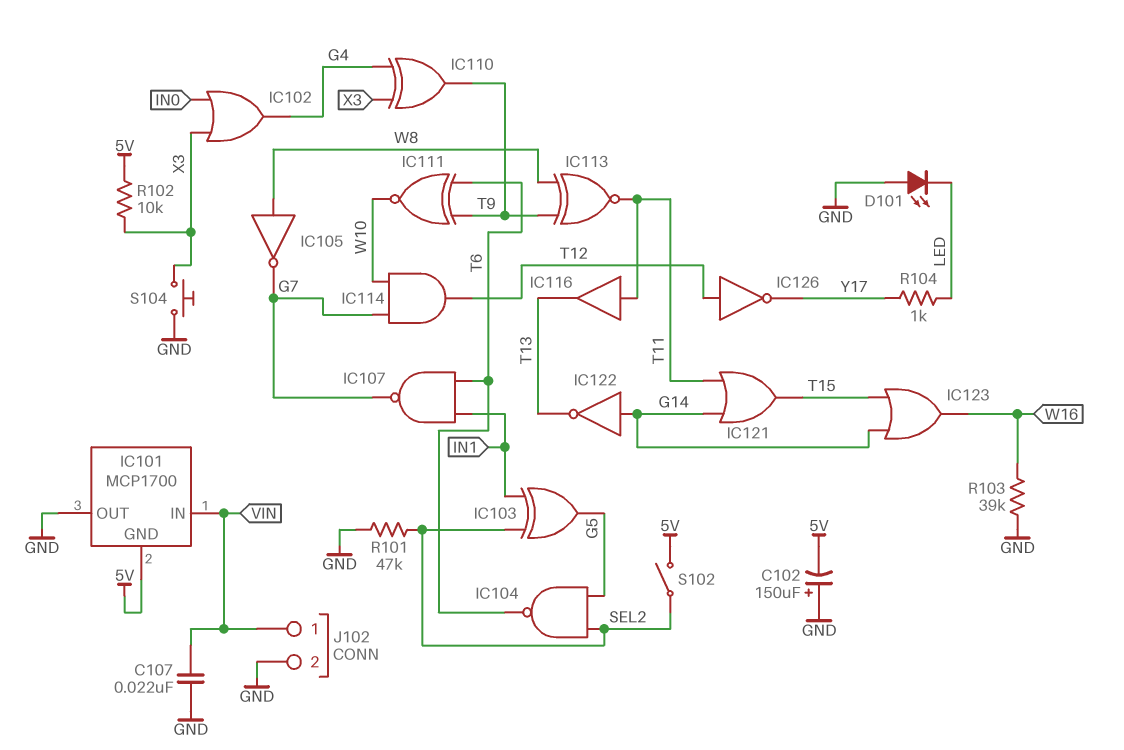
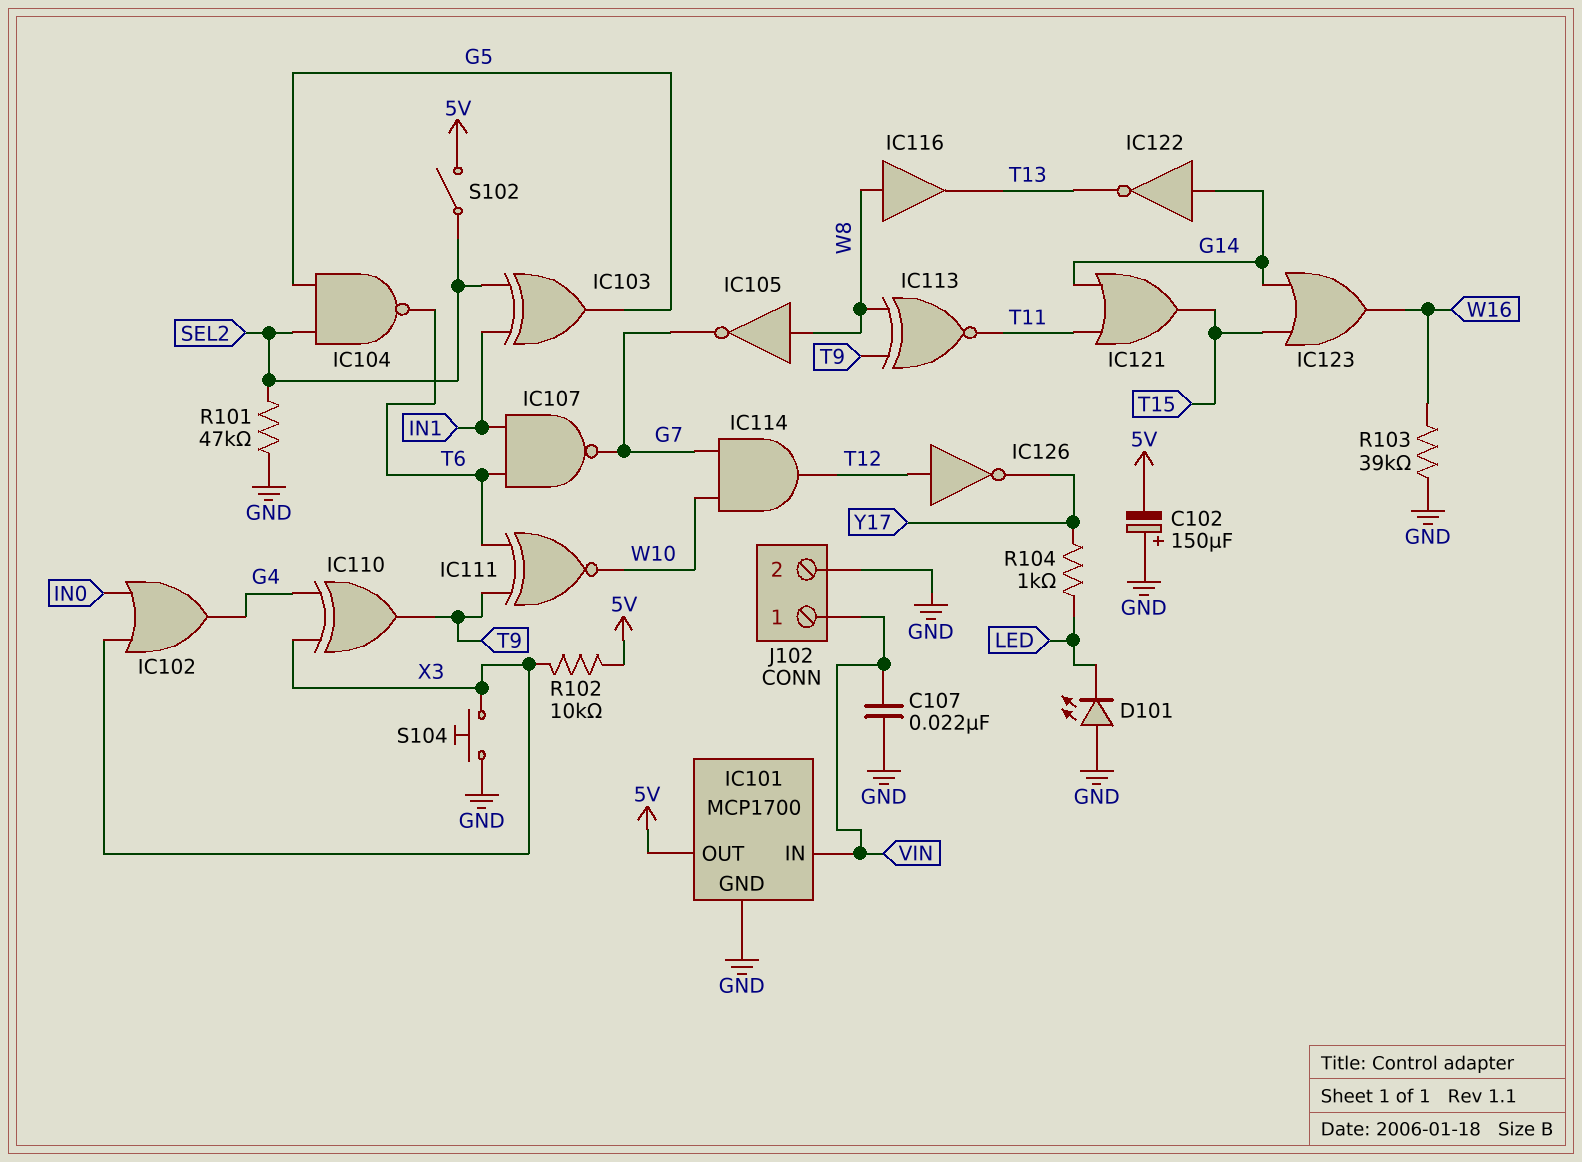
IC101 pin GND: 5V -> GND
IC101 pin OUT: GND -> 5V
IC116: buffer (in T11, out T13) -> buffer (in W8, out T13)

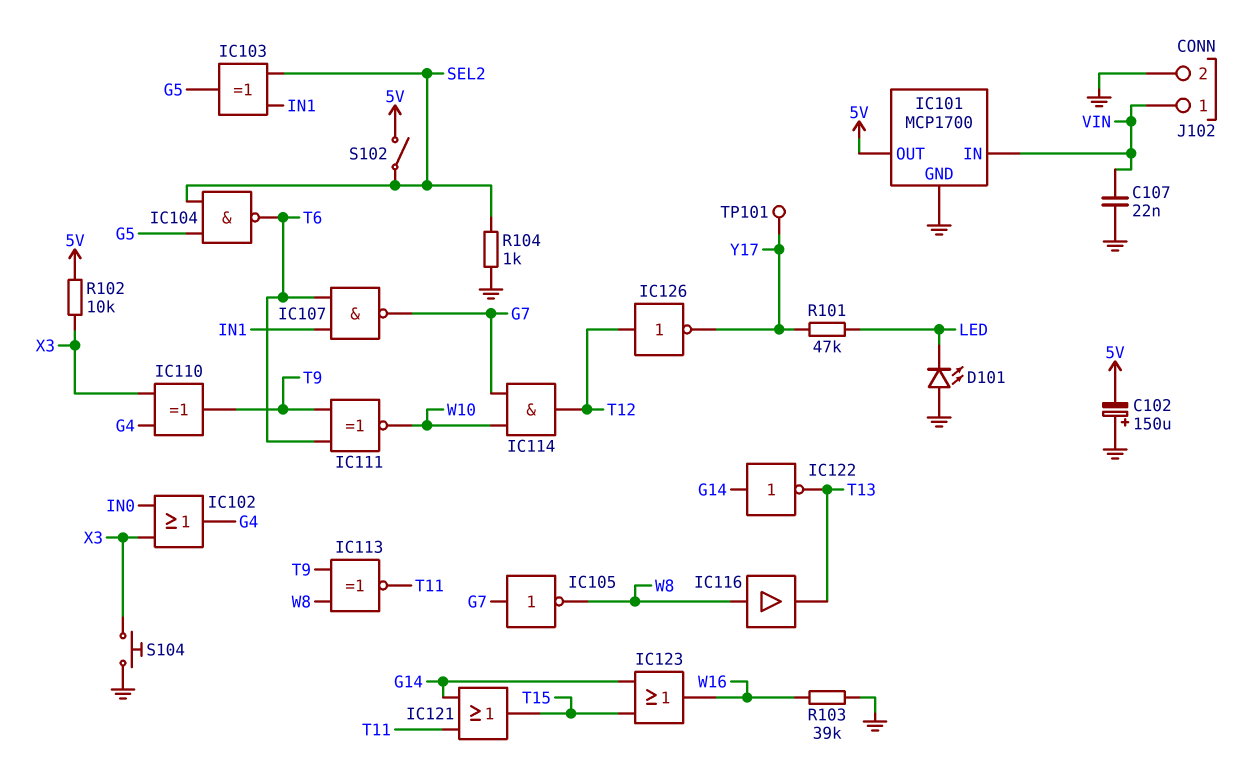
IC105: NOT (in W8, out G7) -> NOT (in G7, out W8)
R101: 47k (GND, SEL2) -> 47k (LED, Y17)
R104: 1k (LED, Y17) -> 1k (GND, SEL2)
TP101: none -> test point (Y17)

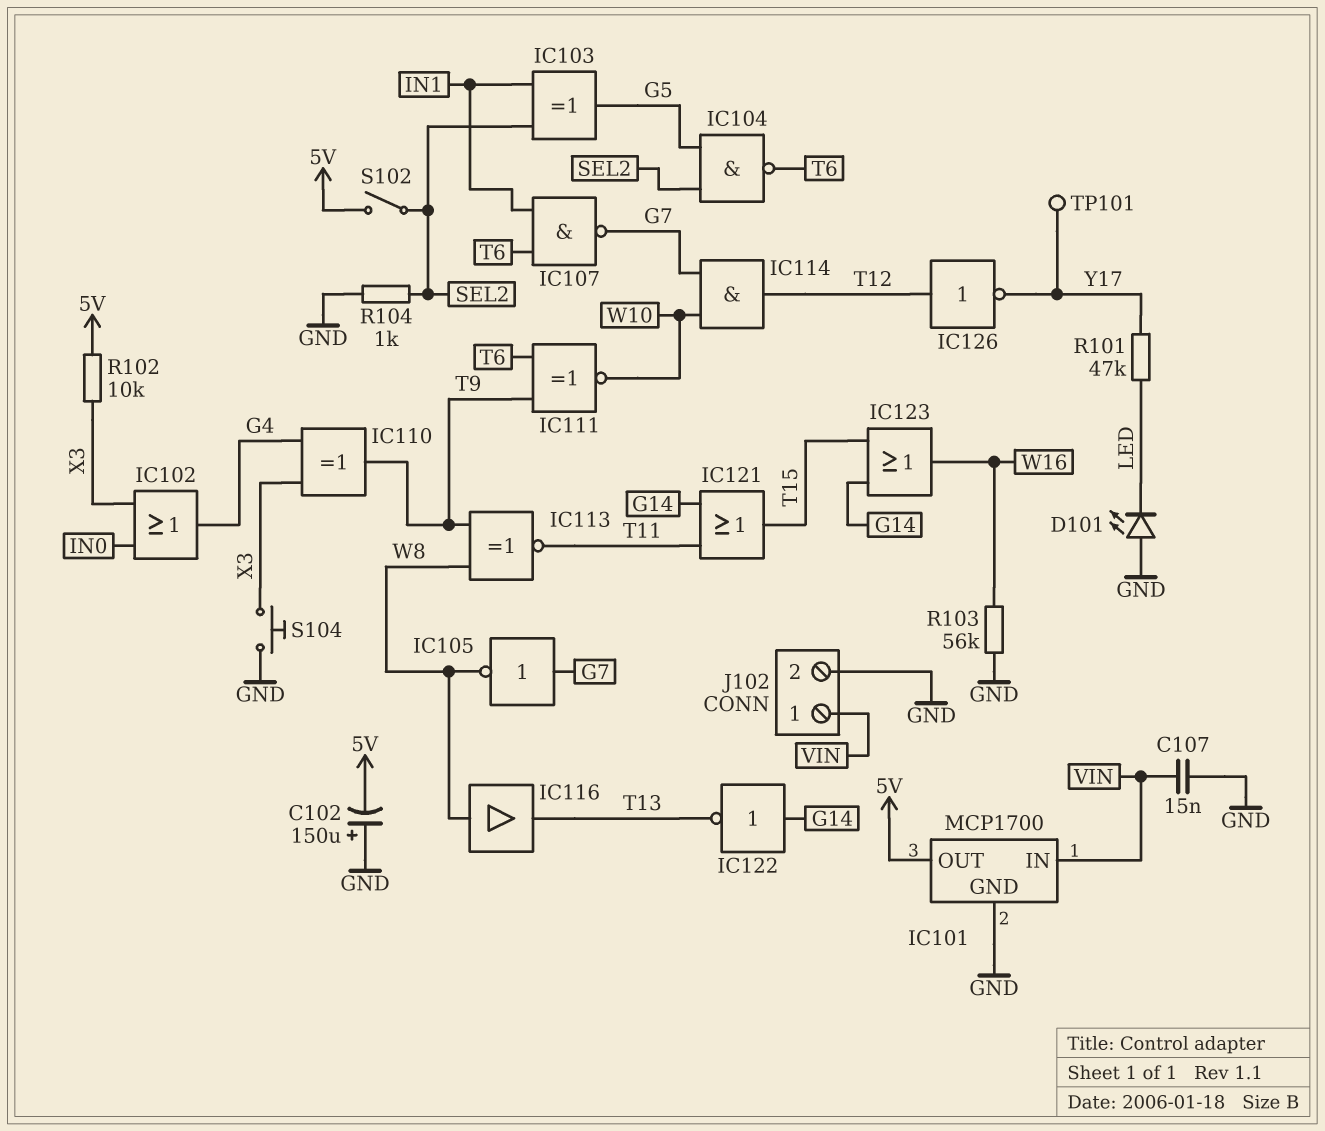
C107: 22nF (GND, VIN) -> 15nF (GND, VIN)
R103: 39k (GND, W16) -> 56k (GND, W16)

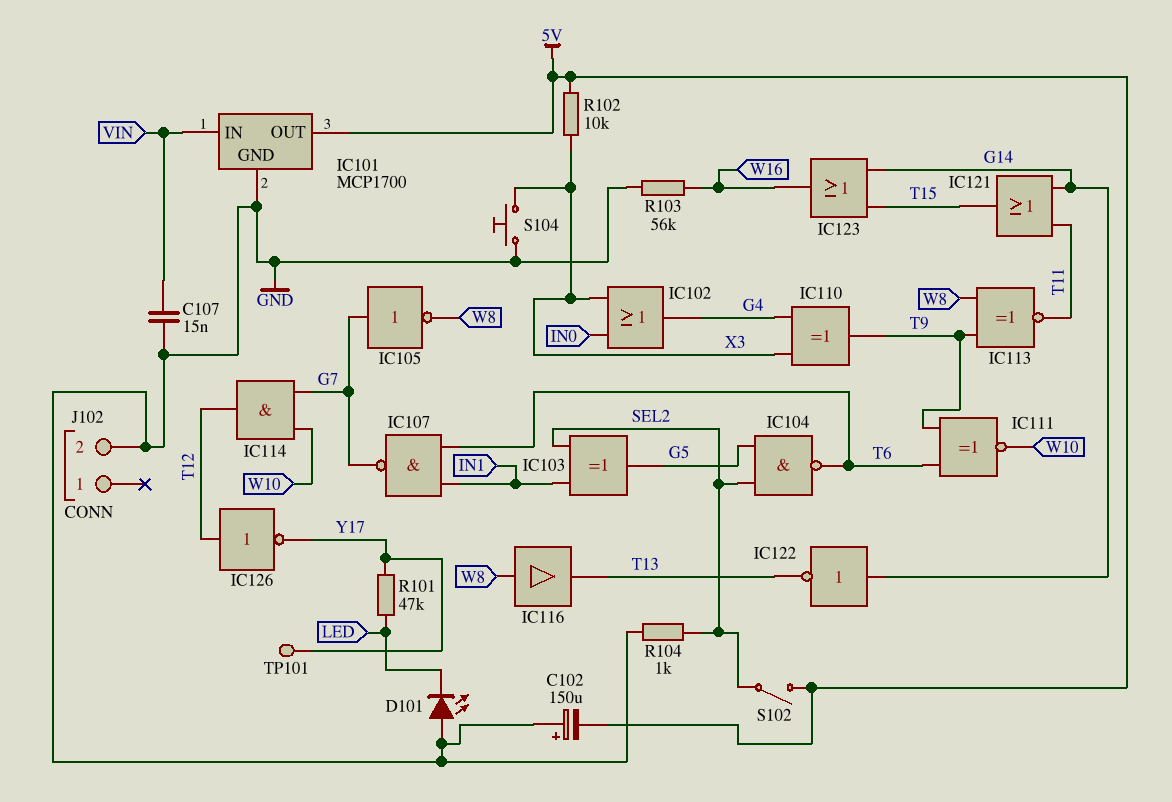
J102 pin 1: VIN -> none

